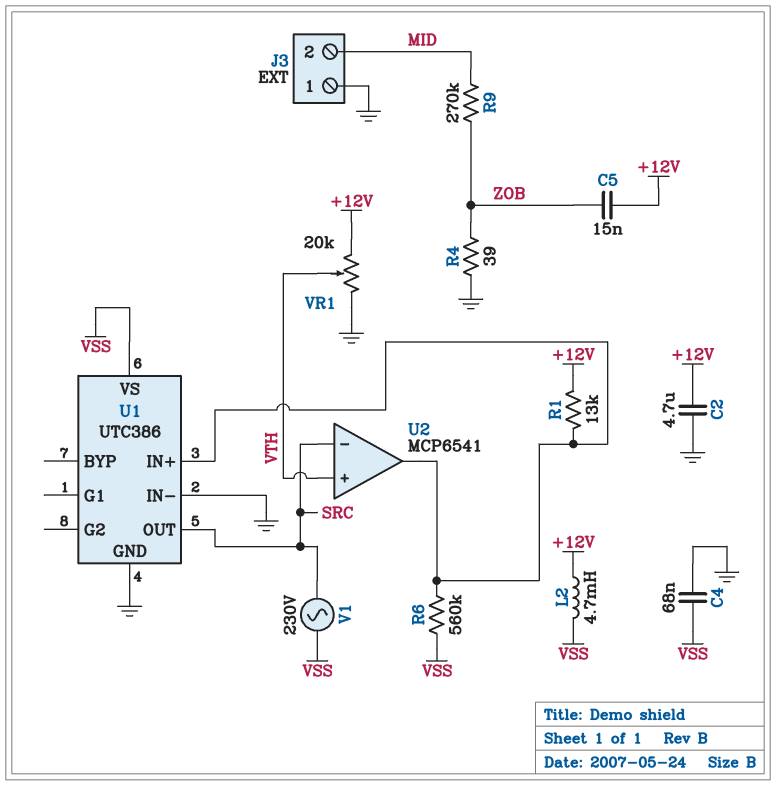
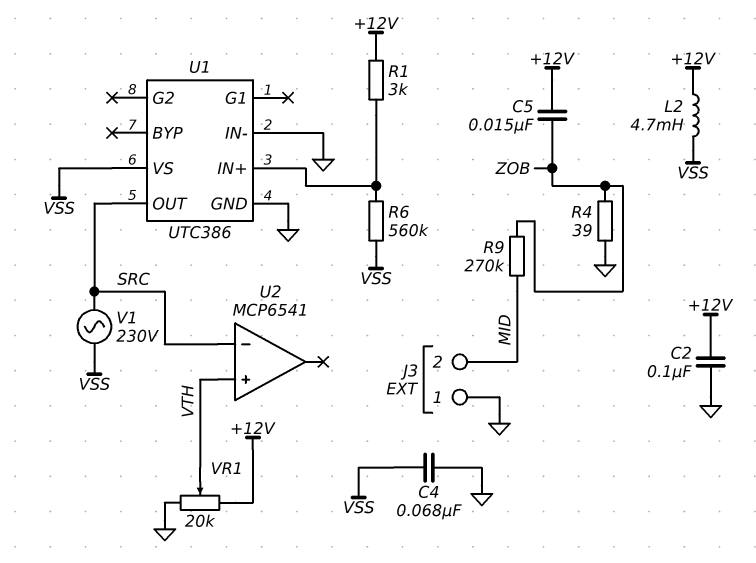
C2: 4.7uF (+12V, GND) -> 100nF (+12V, GND)
R1: 13k (+12V, U1/IN+) -> 3k (+12V, U1/IN+)
U2 pin out: U1/IN+ -> none

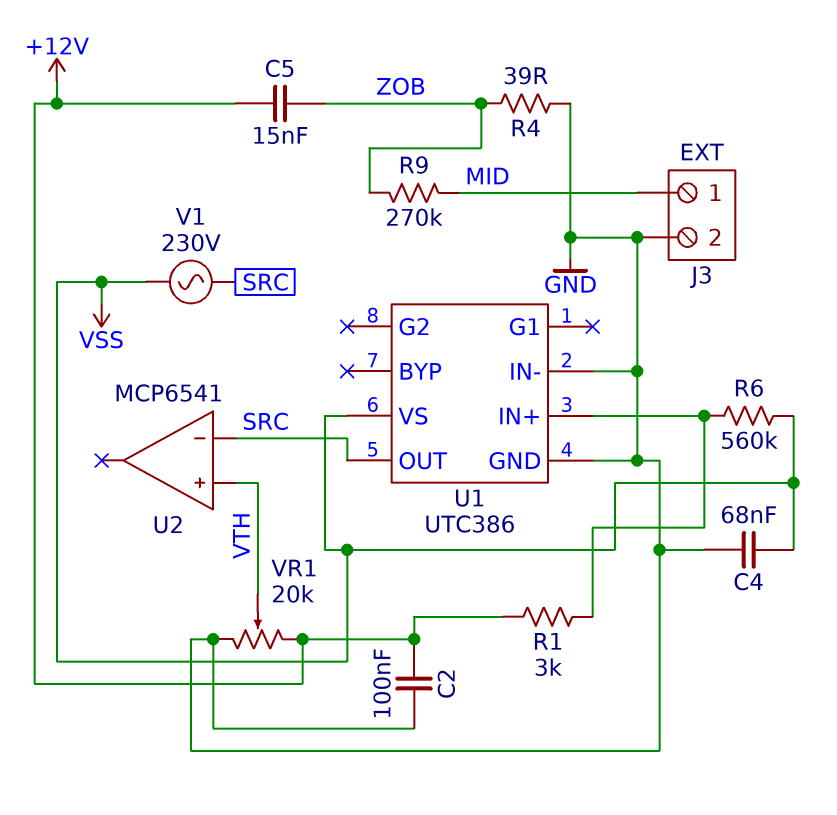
J3 pin 1: GND -> MID
J3 pin 2: MID -> GND
L2: 4.7mH (+12V, VSS) -> none

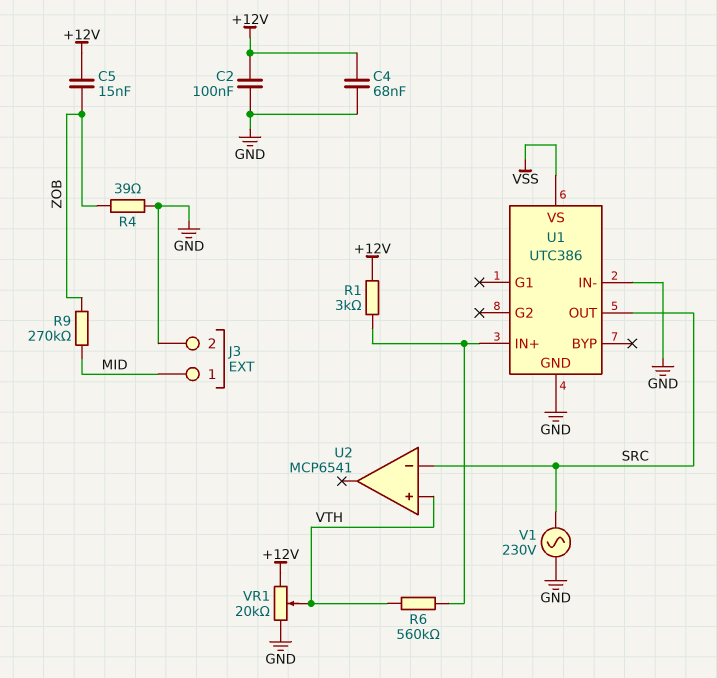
C4: 68nF (GND, VSS) -> 68nF (+12V, GND)
R6: 560k (U1/IN+, VSS) -> 560k (U1/IN+, VTH)
V1: AC 230V (SRC, VSS) -> AC 230V (GND, SRC)

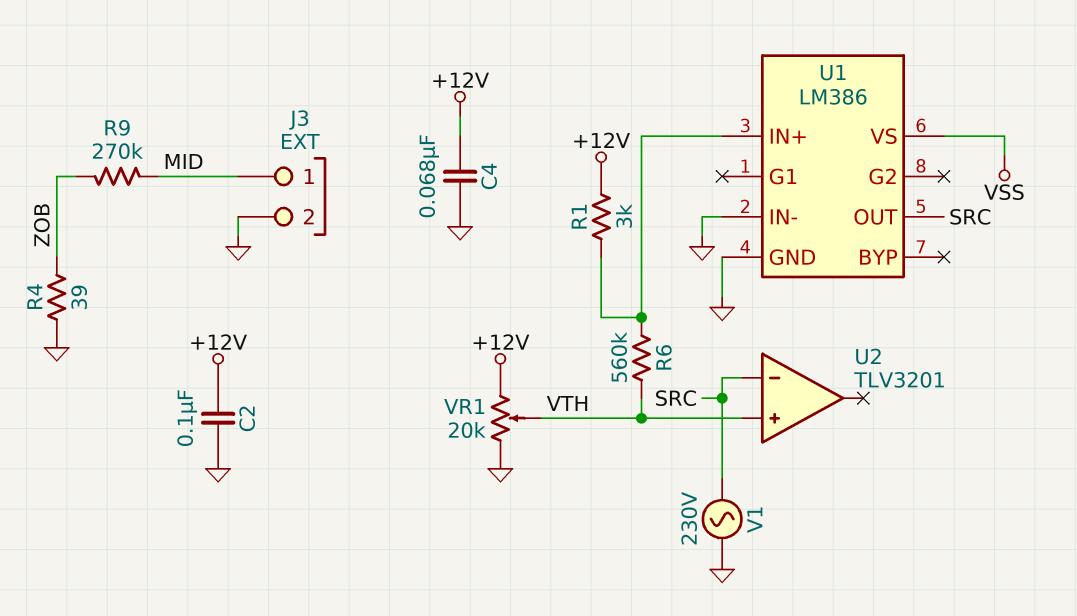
C5: 15nF (+12V, ZOB) -> none
U1: UTC386 -> LM386
U2: MCP6541 -> TLV3201

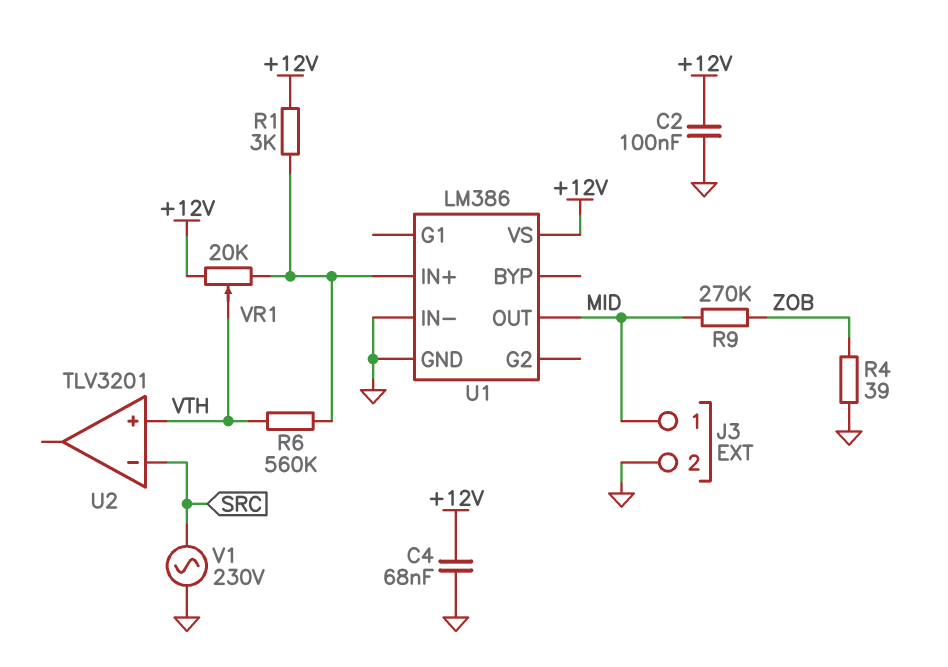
U1 pin OUT: SRC -> MID
U1 pin VS: VSS -> +12V
VR1: 20k (+12V, GND, wiper VTH) -> 20k (+12V, U1/IN+, wiper VTH)

